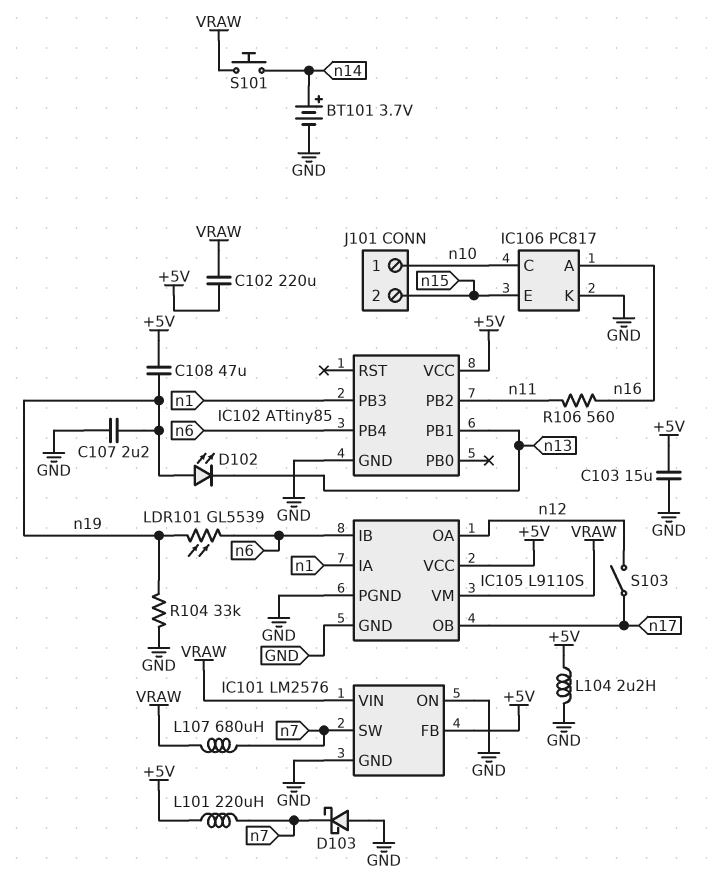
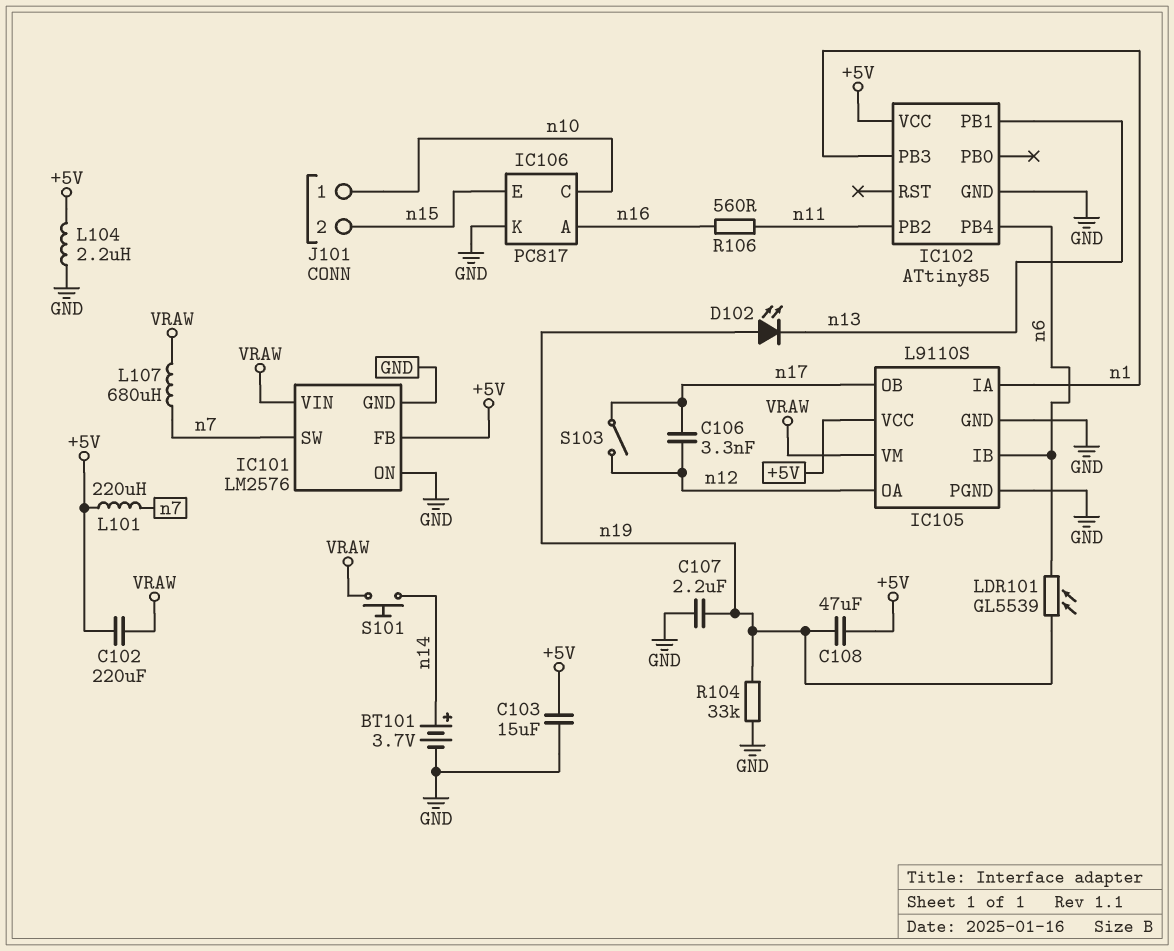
C106: none -> 3.3nF (n12, n17)
D103: schottky (A GND, K n7) -> none

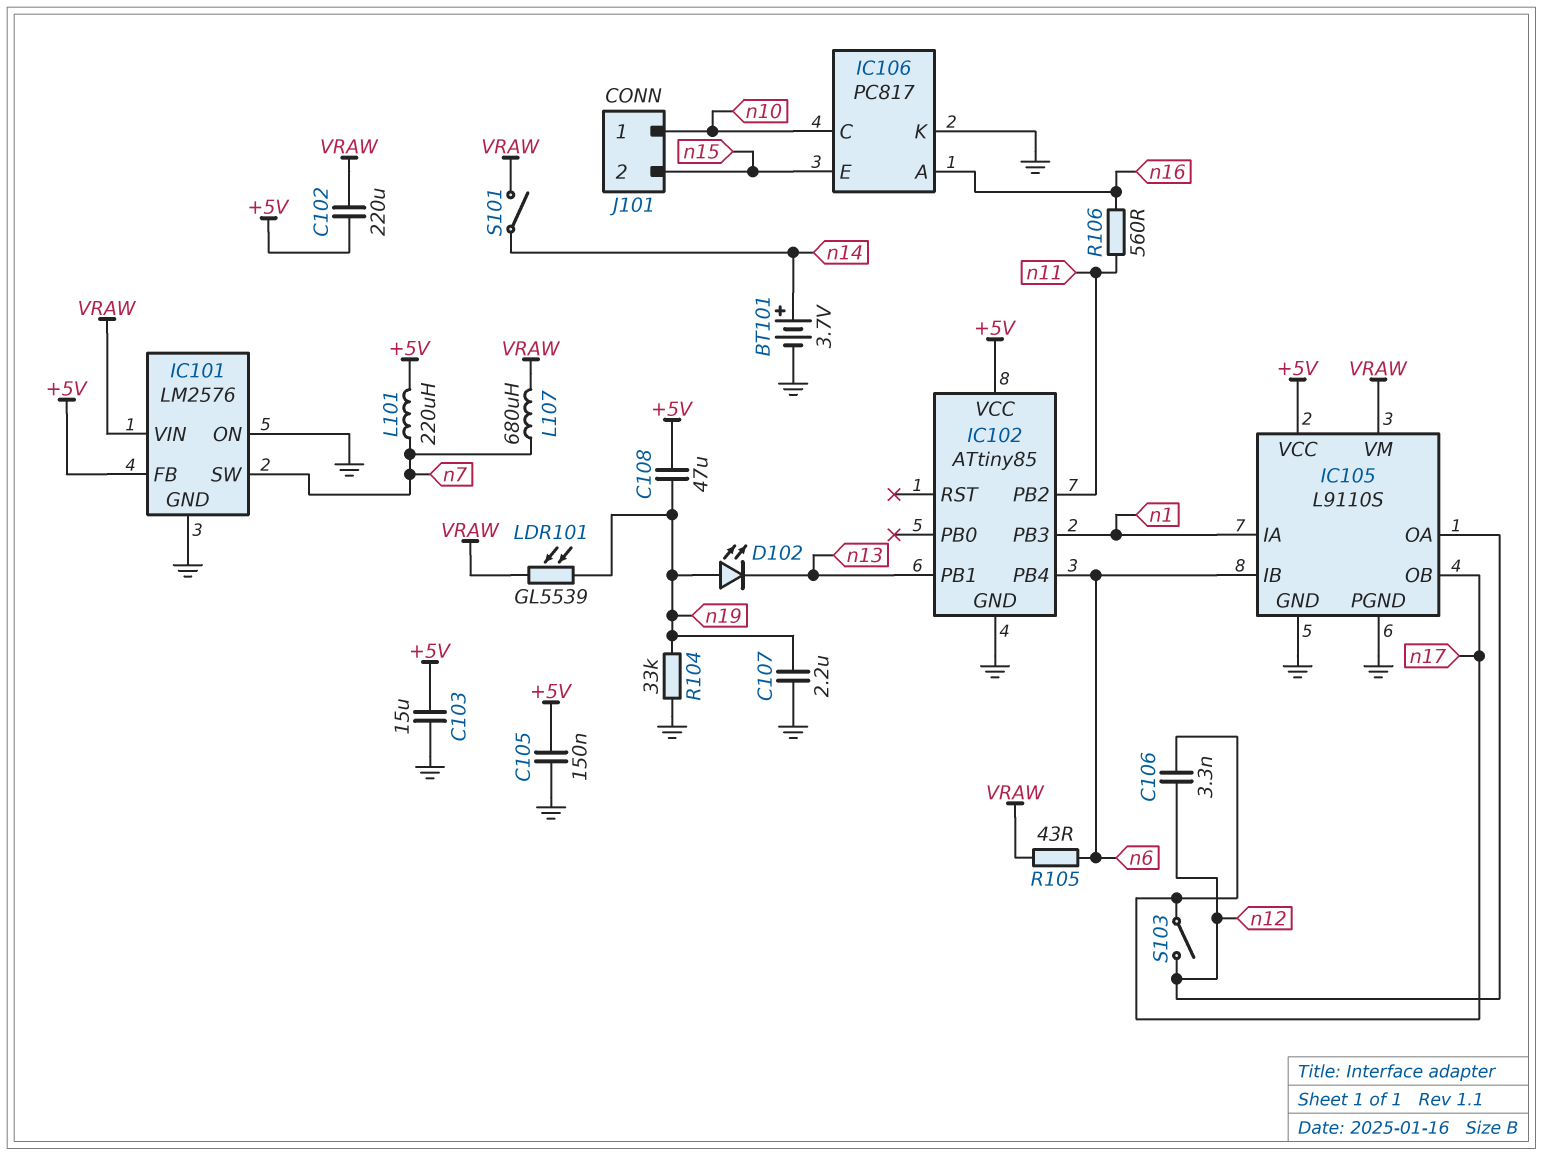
C105: none -> 150nF (+5V, GND)
L104: 2.2uH (+5V, GND) -> none
LDR101: GL5539 (n6, n19) -> GL5539 (VRAW, n19)
R105: none -> 43 (VRAW, n6)
S101: button (VRAW, n14) -> switch (VRAW, n14)

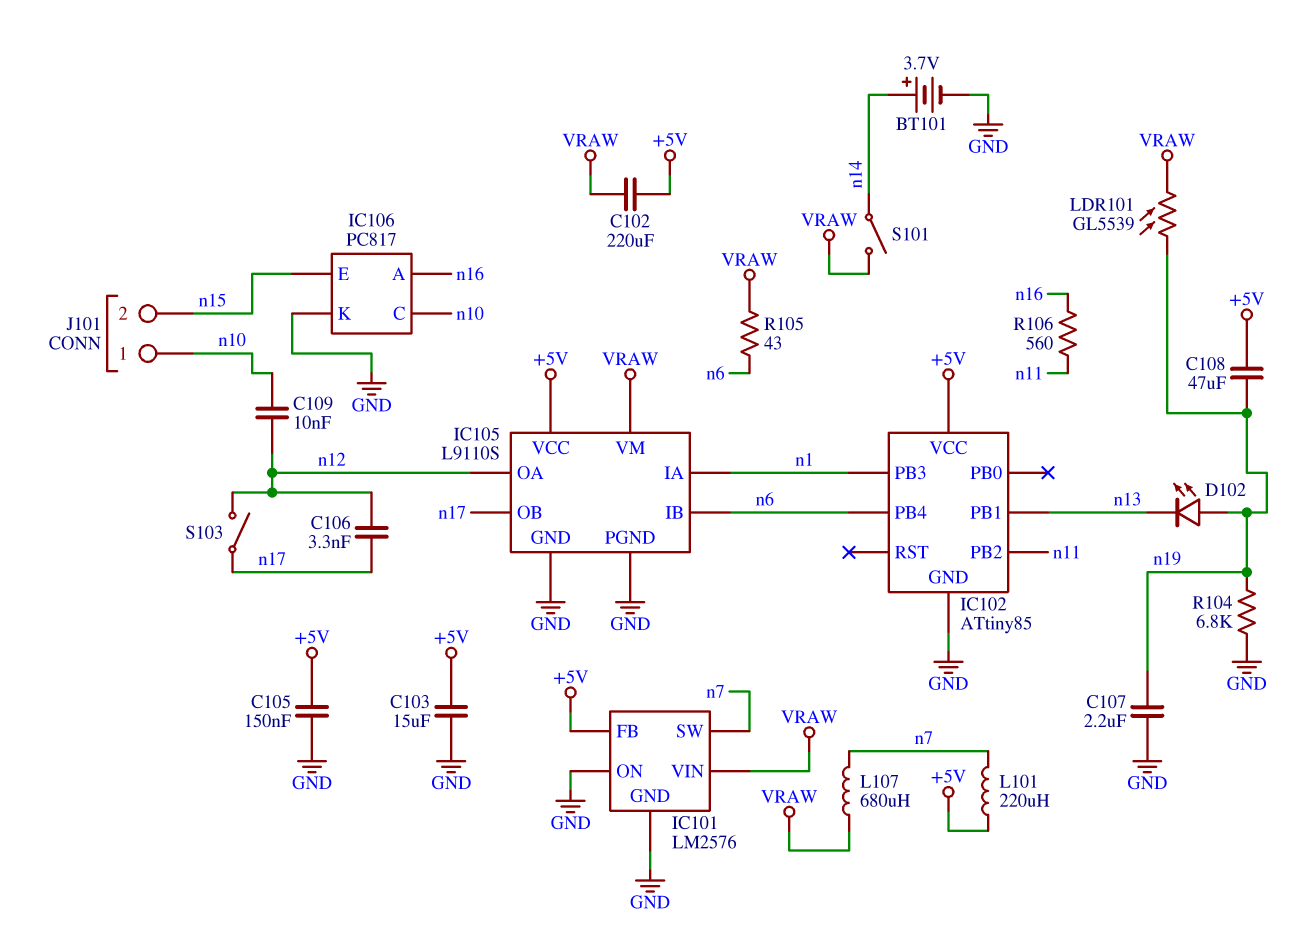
C109: none -> 10nF (n10, n12)
R104: 33k (GND, n19) -> 6.8k (GND, n19)

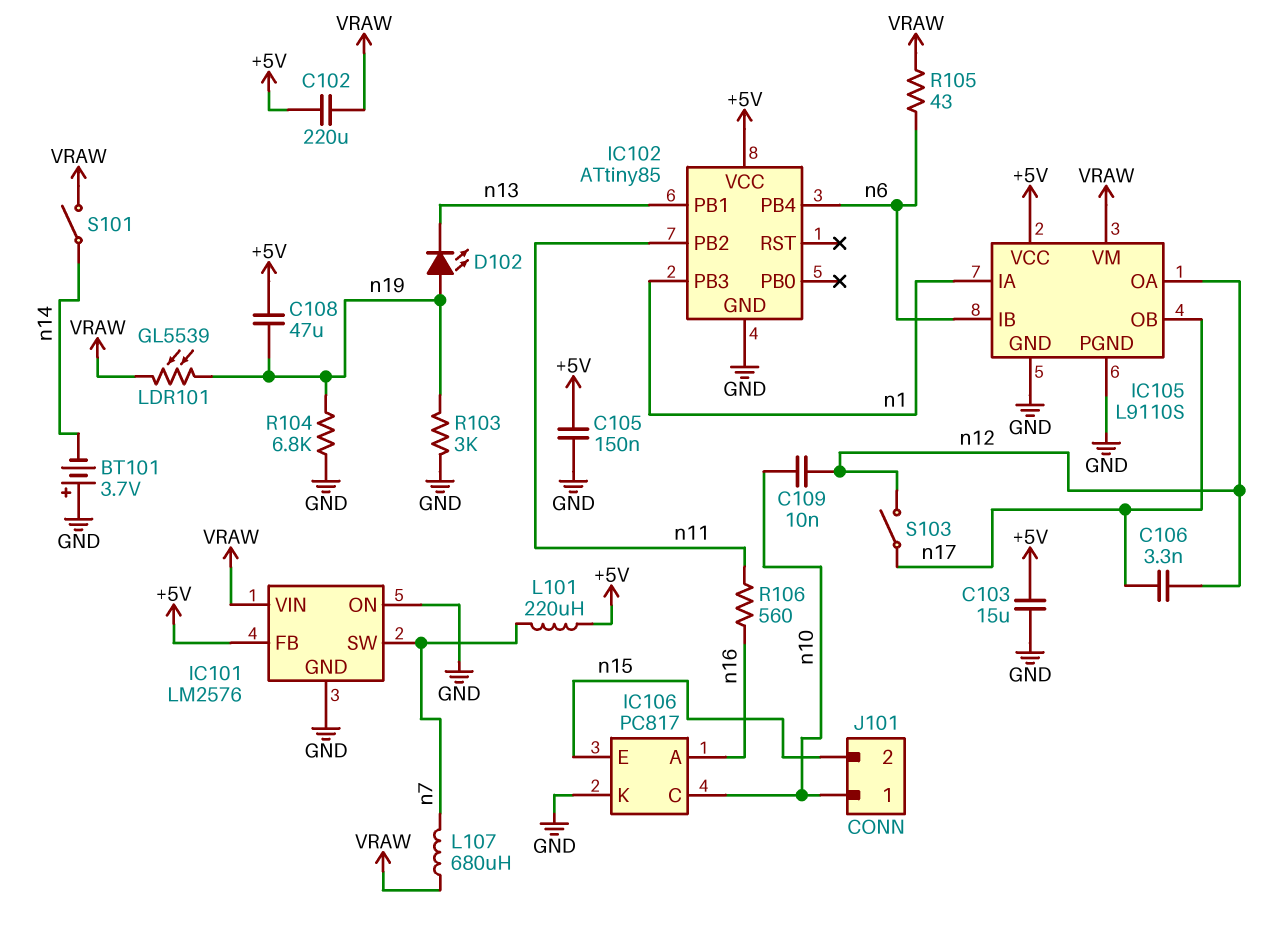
BT101: 3.7V (plus n14, minus GND) -> 3.7V (plus GND, minus n14)
C107: 2.2uF (GND, n19) -> none
R103: none -> 3k (GND, n19)

